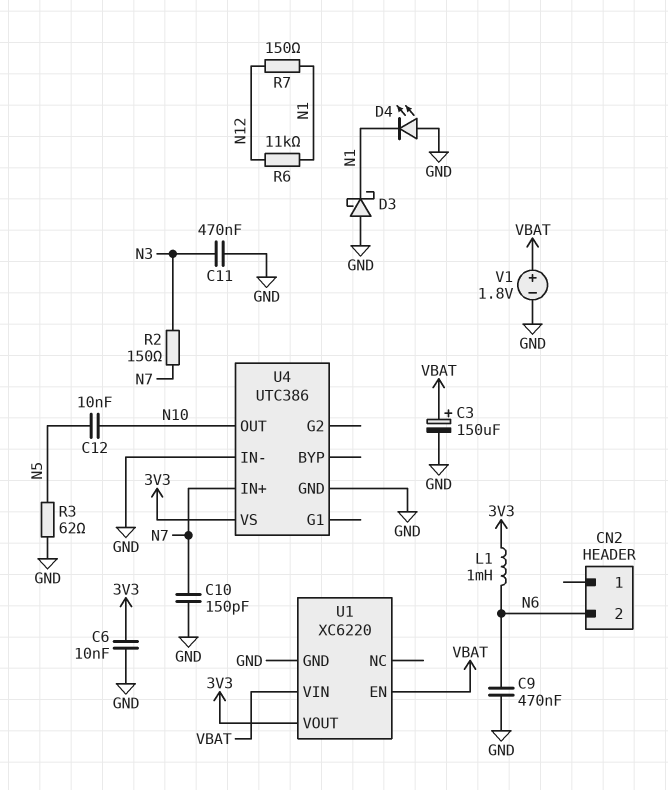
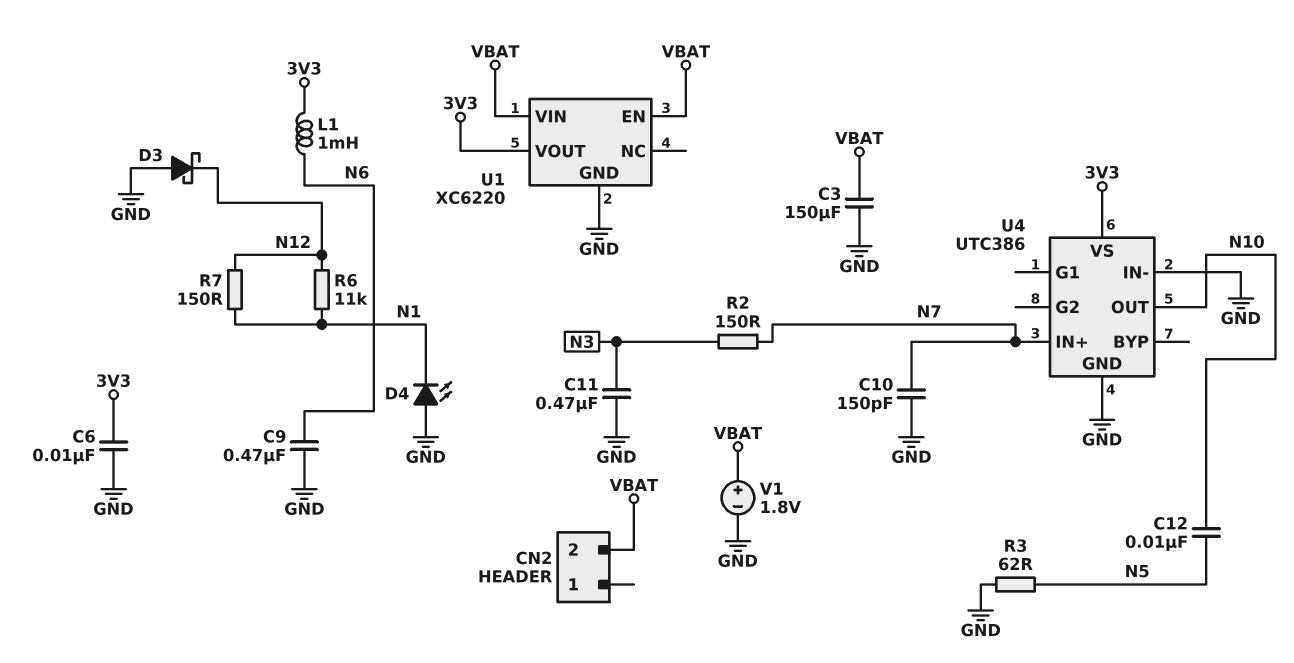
C3: 150uF (plus VBAT, minus GND) -> 150uF (GND, VBAT)
CN2 pin 2: N6 -> VBAT
D3: schottky (A GND, K N1) -> schottky (A GND, K N12)

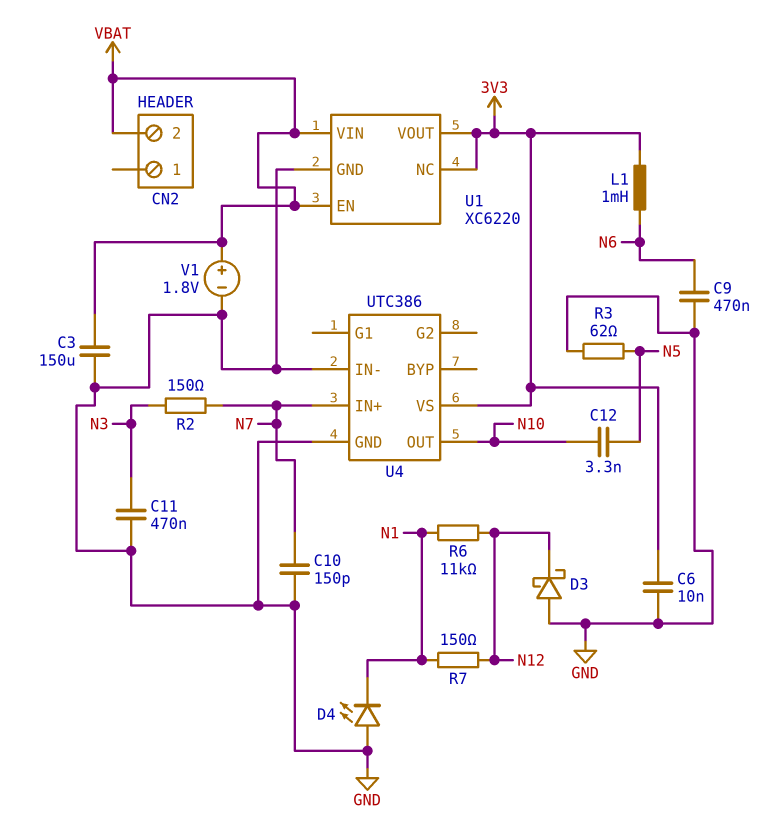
C12: 10nF (N5, N10) -> 3.3nF (N5, N10)
U1 pin NC: none -> 3V3

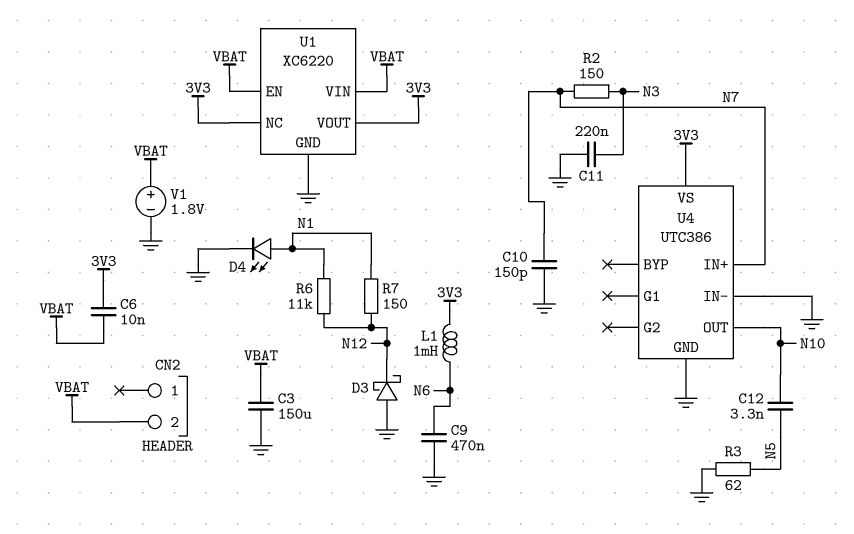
C6: 10nF (3V3, GND) -> 10nF (3V3, VBAT)
C11: 470nF (GND, N3) -> 220nF (GND, N3)
D4: LED (A GND, K N1) -> LED (A N1, K GND)

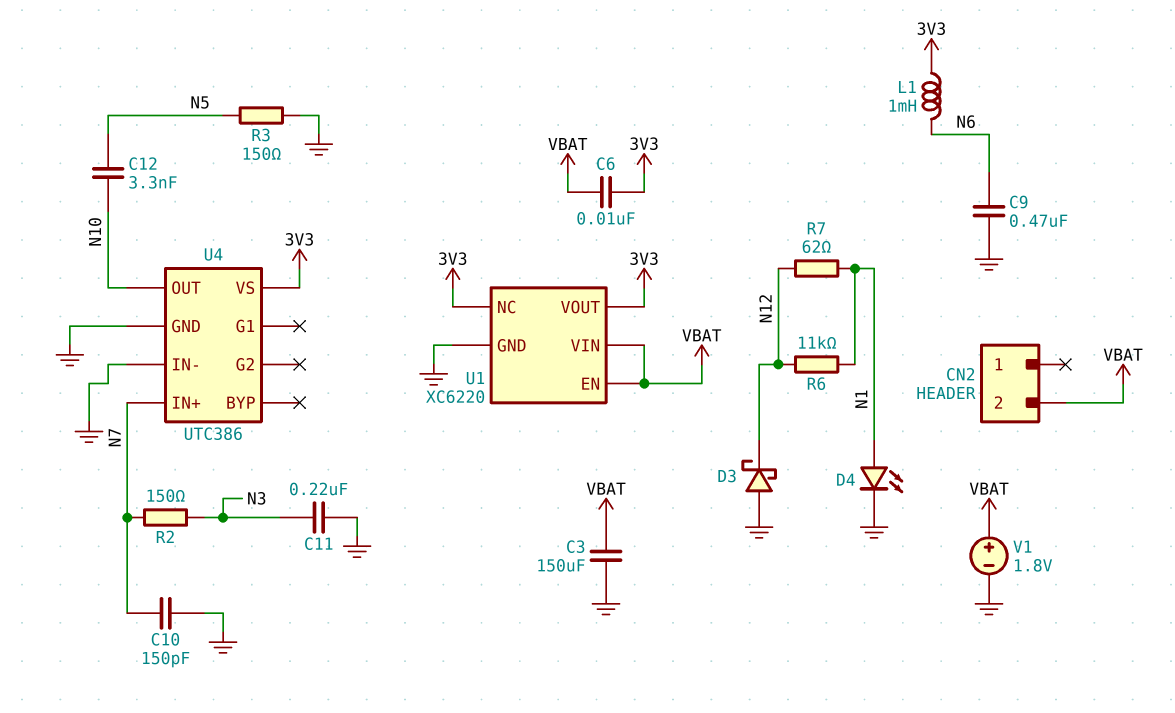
R3: 62 (GND, N5) -> 150 (GND, N5)
R7: 150 (N1, N12) -> 62 (N1, N12)

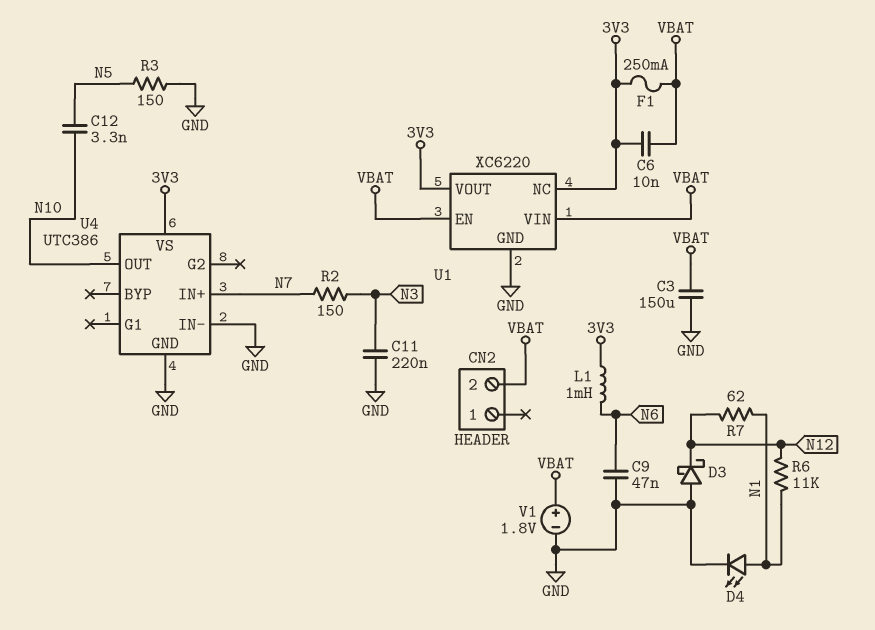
C9: 470nF (GND, N6) -> 47nF (GND, N6)
C10: 150pF (GND, N7) -> none
F1: none -> 250mA (3V3, VBAT)

